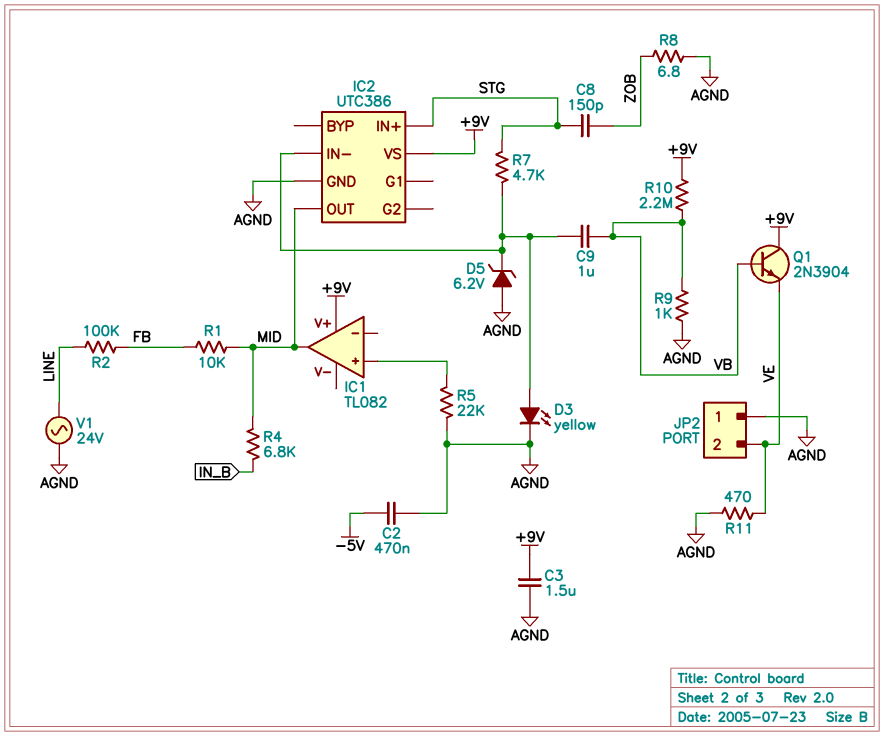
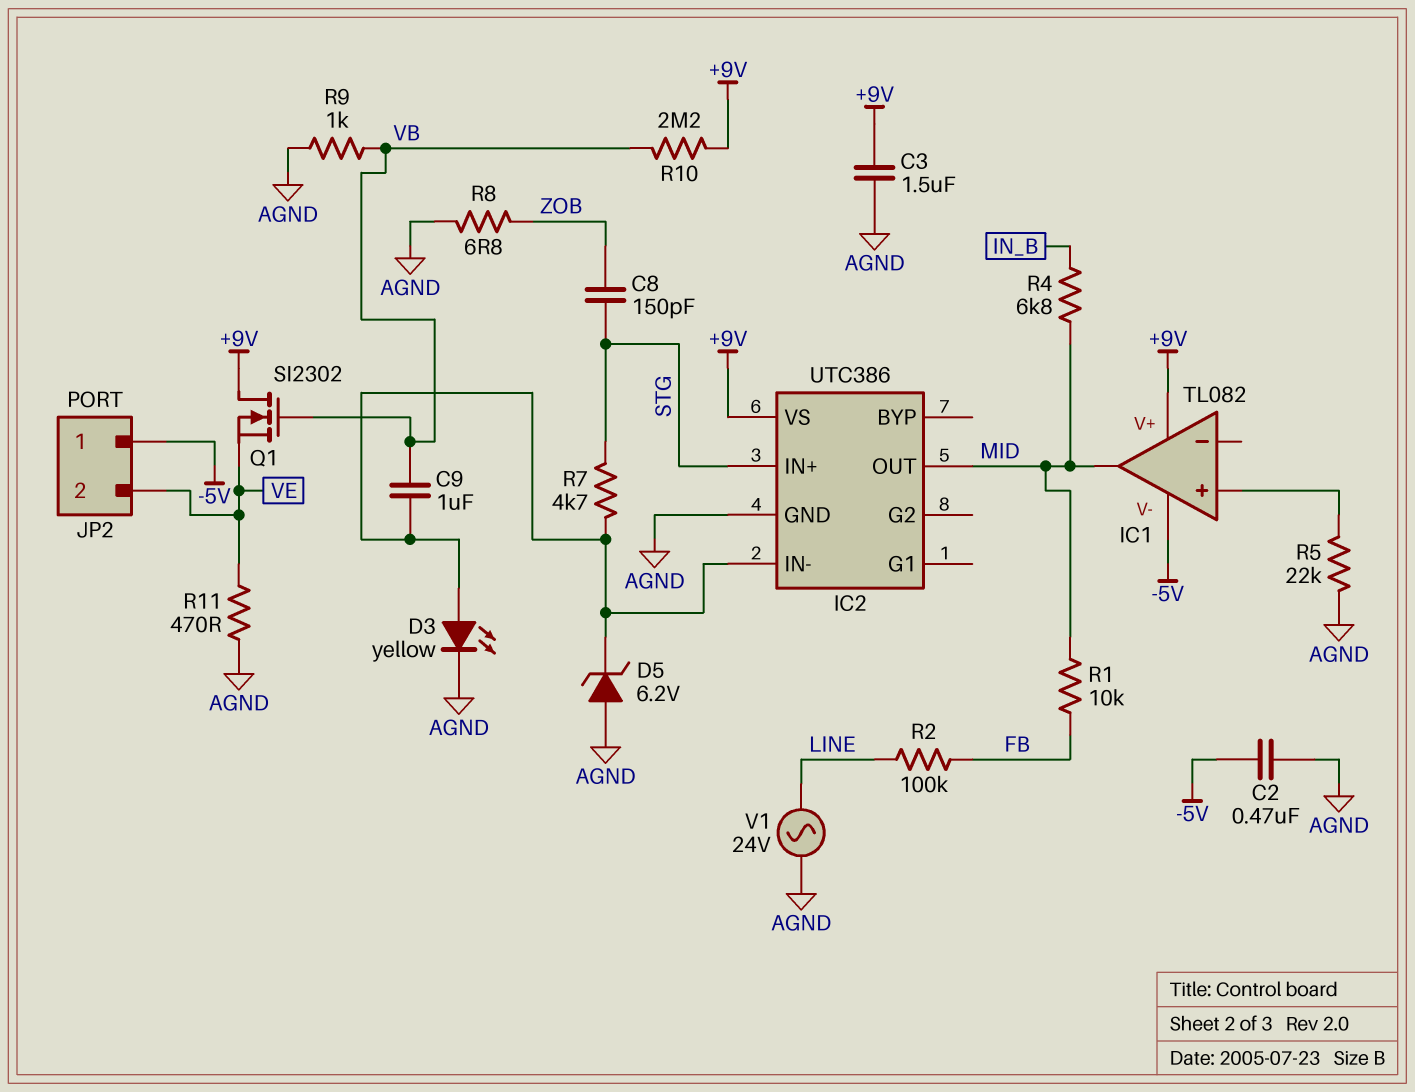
IC1 pin V-: none -> -5V
JP2 pin 1: AGND -> -5V
Q1: NPN 2N3904 (B VB, C +9V, E VE) -> NMOS SI2302 (G VB, D +9V, S VE)

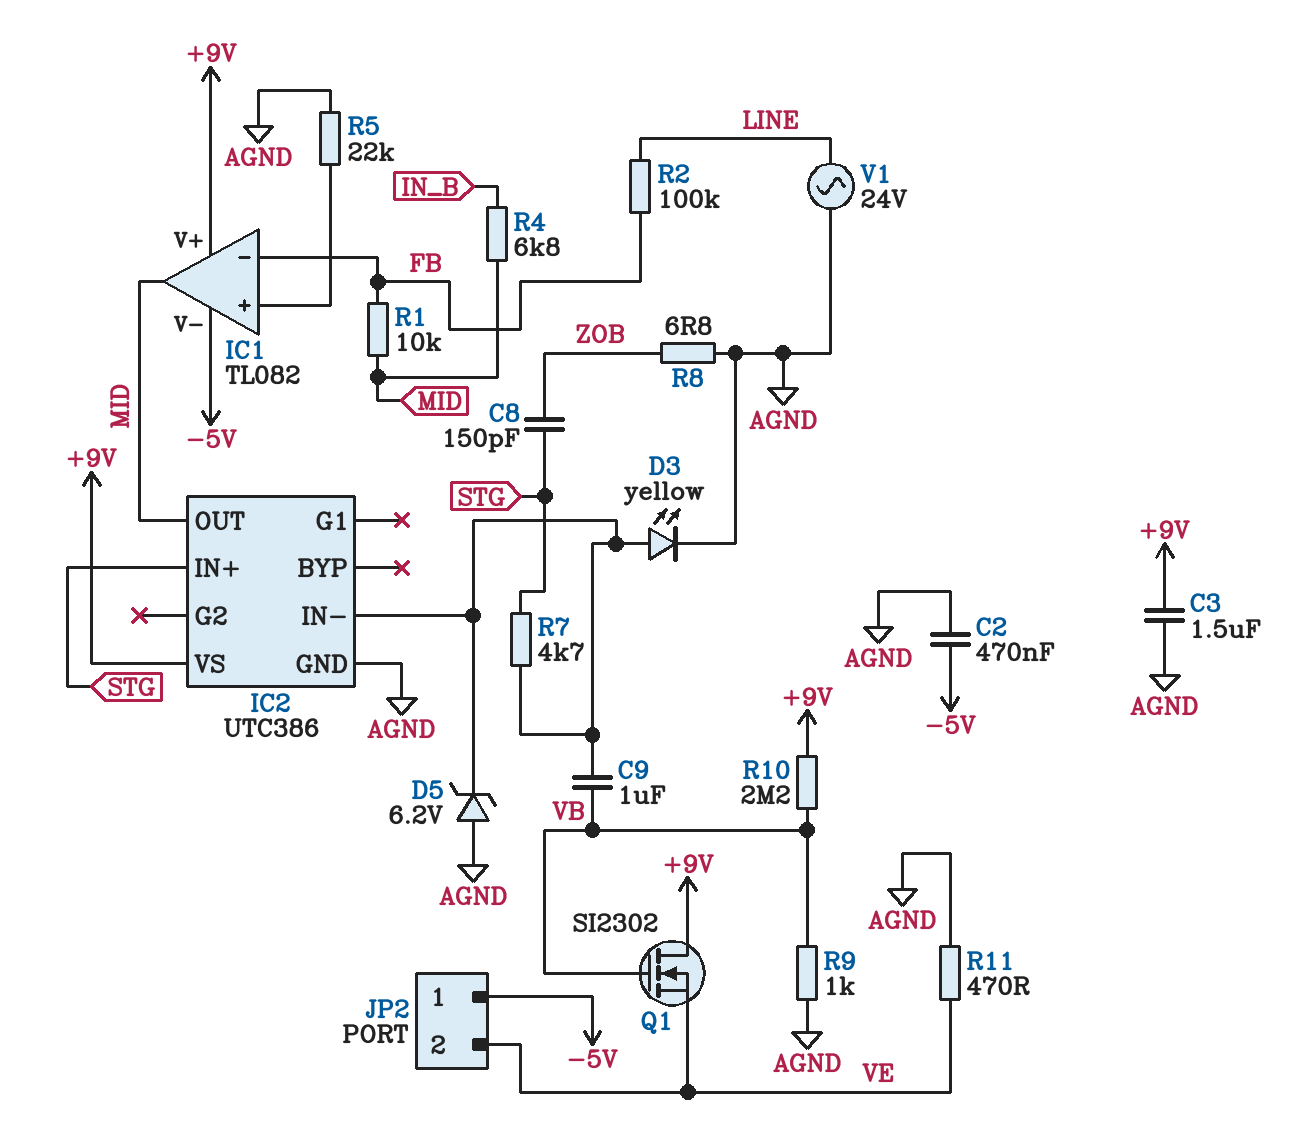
IC1 pin in-: none -> FB

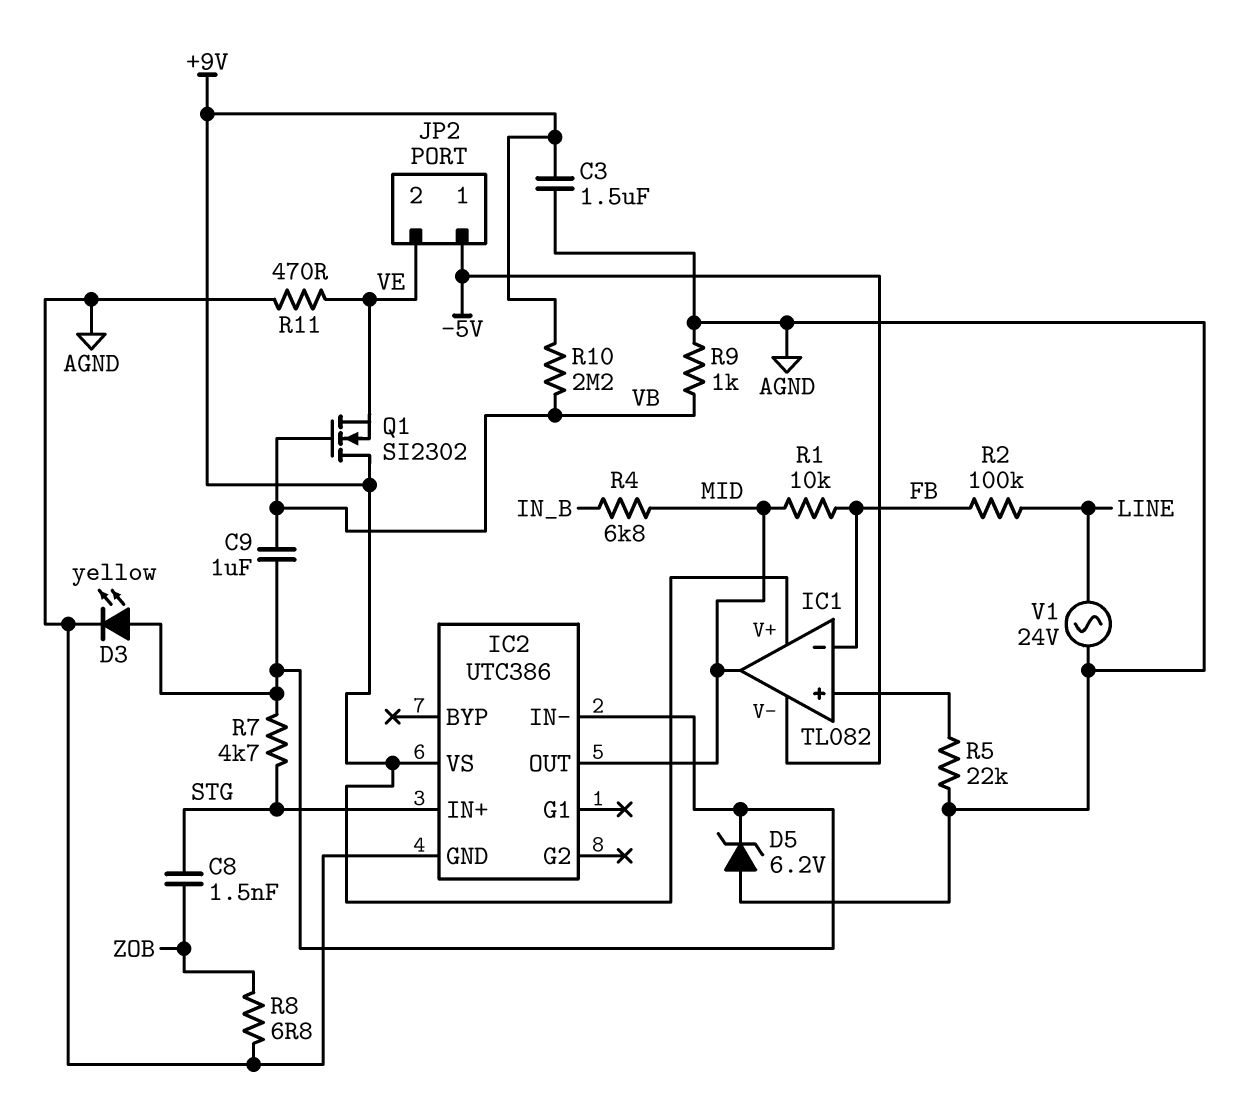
C2: 470nF (-5V, AGND) -> none
C8: 150pF (STG, ZOB) -> 1.5nF (STG, ZOB)

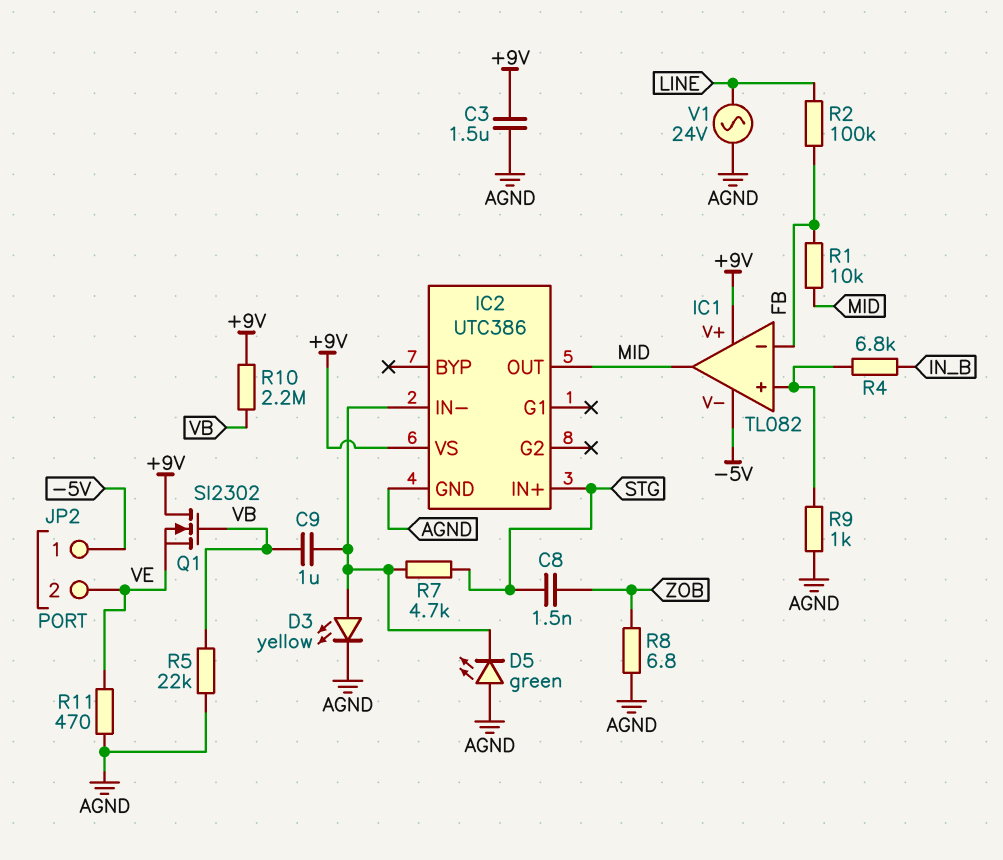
D5: zener 6.2V (A AGND, K IC2/IN-) -> LED green (A AGND, K IC2/IN-)
R4: 6.8k (IN_B, MID) -> 6.8k (IC1/in+, IN_B)
R5: 22k (AGND, IC1/in+) -> 22k (AGND, VB)
R9: 1k (AGND, VB) -> 1k (AGND, IC1/in+)

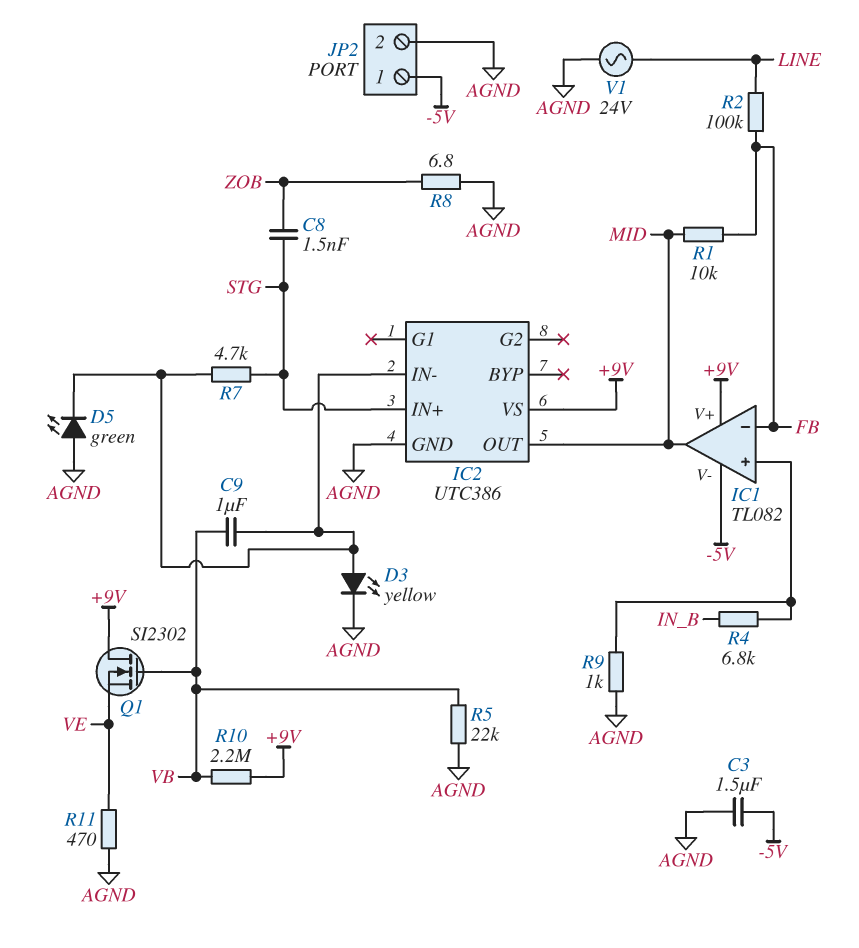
C3: 1.5uF (+9V, AGND) -> 1.5uF (-5V, AGND)
JP2 pin 2: VE -> AGND

